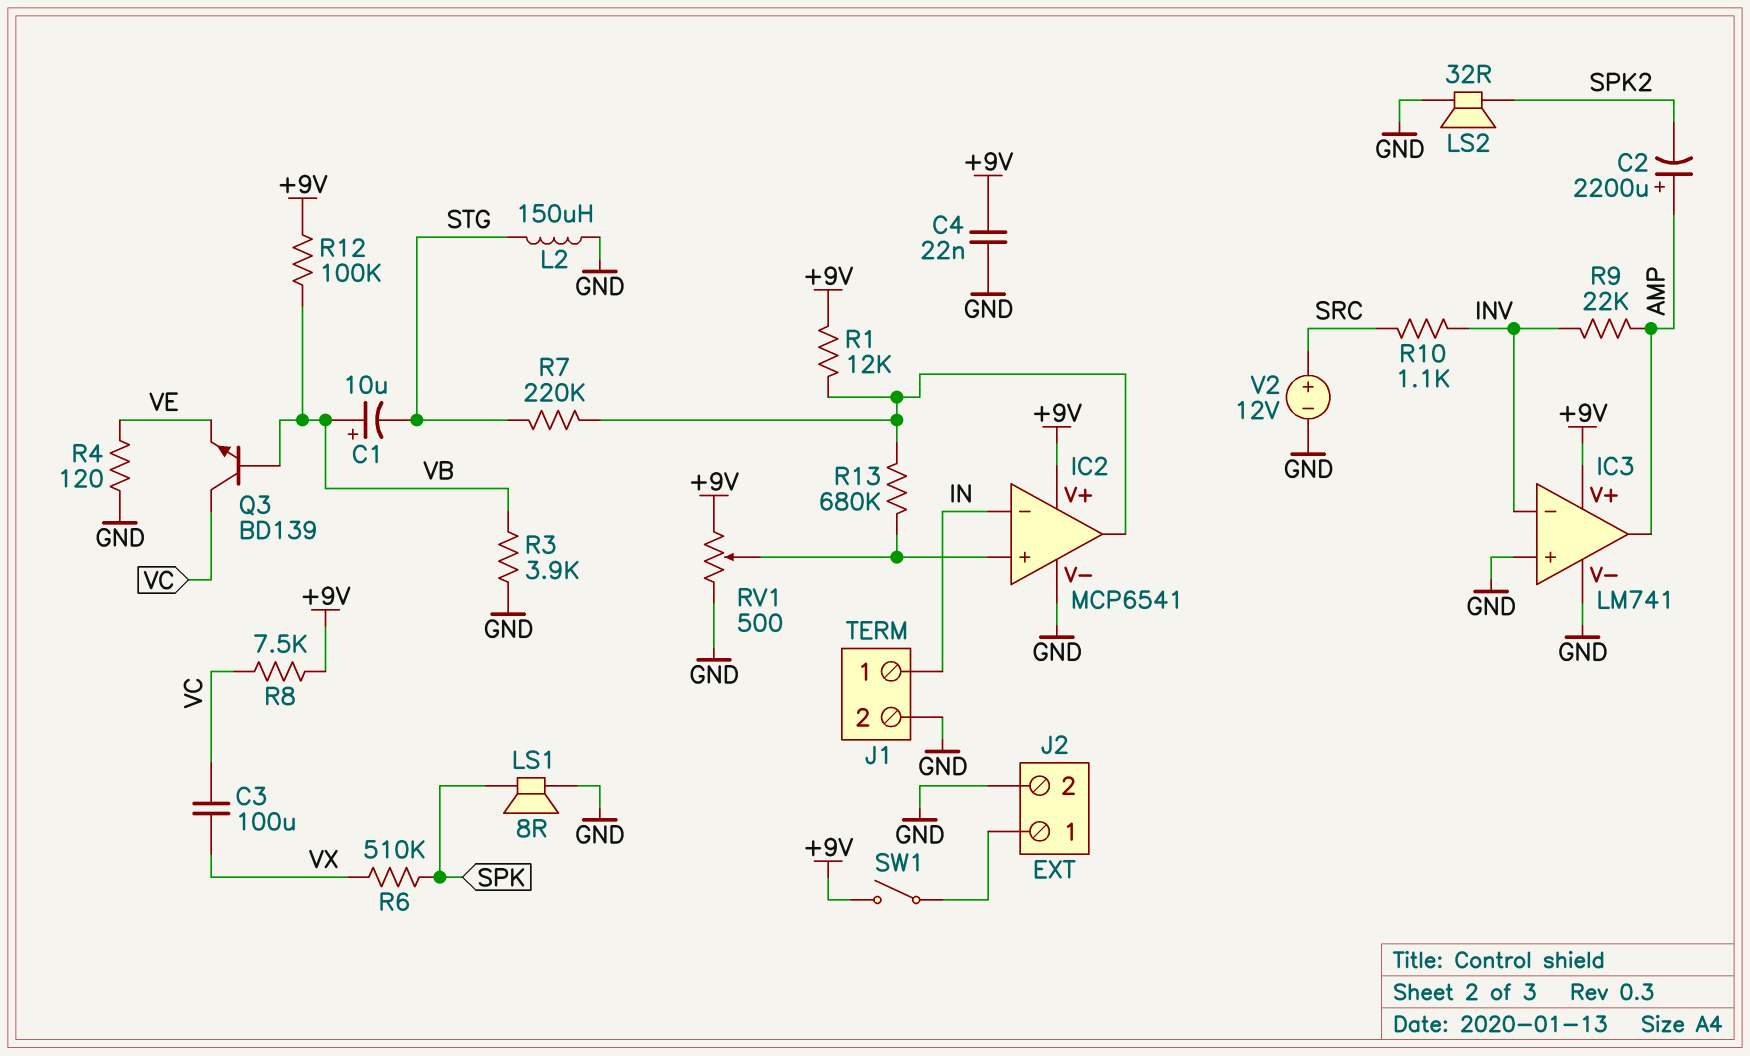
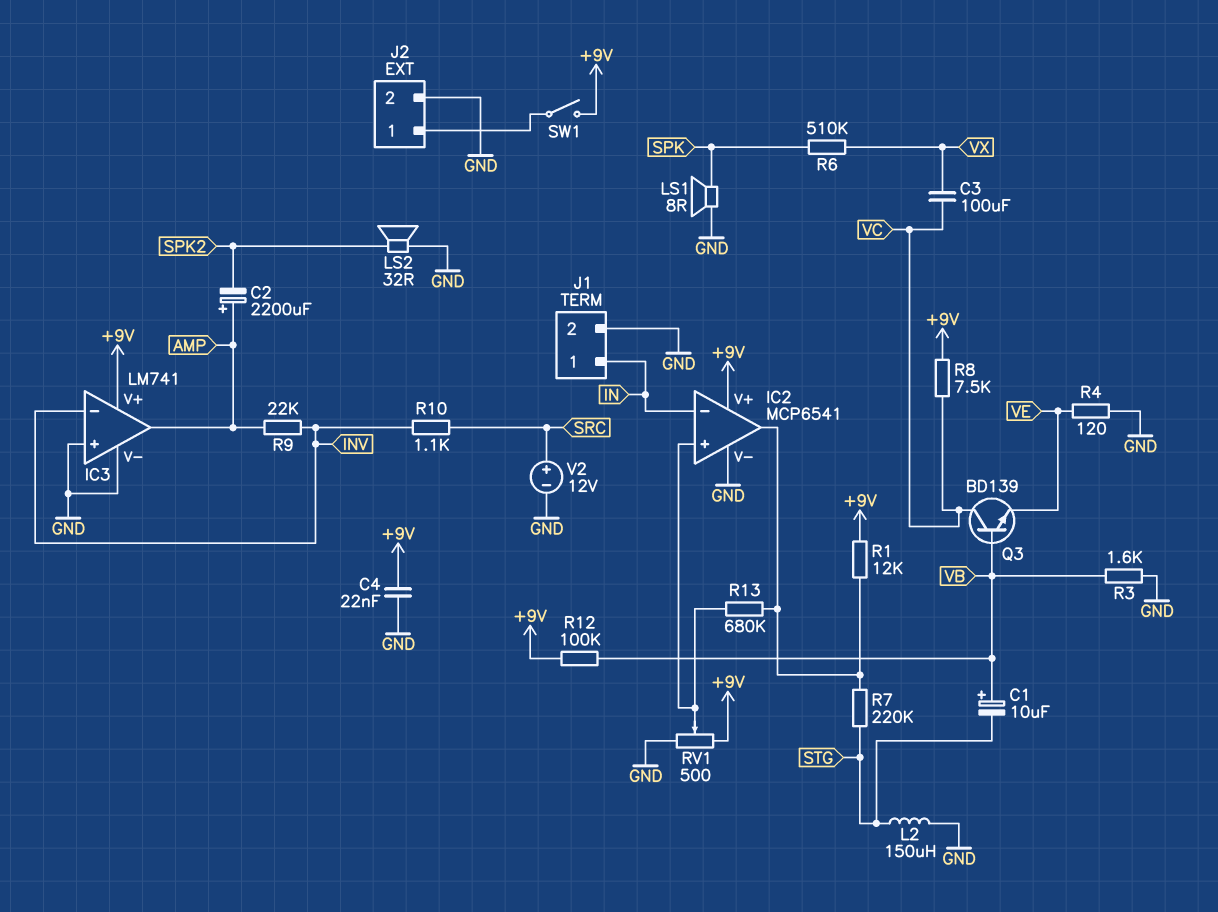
R3: 3.9k (GND, VB) -> 1.6k (GND, VB)

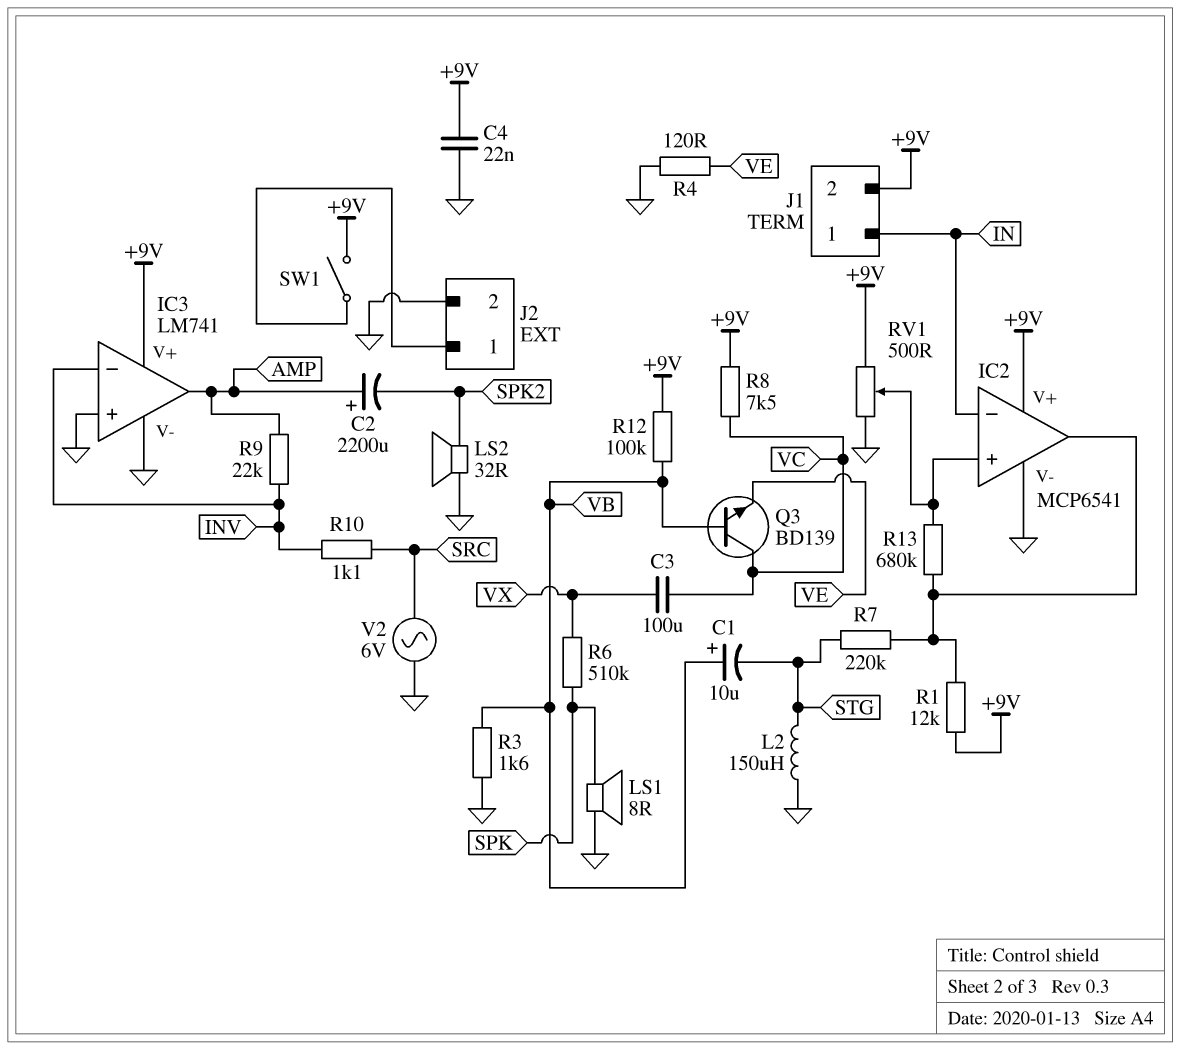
J1 pin 2: GND -> +9V
V2: 12V (plus SRC, minus GND) -> AC 6V (GND, SRC)

